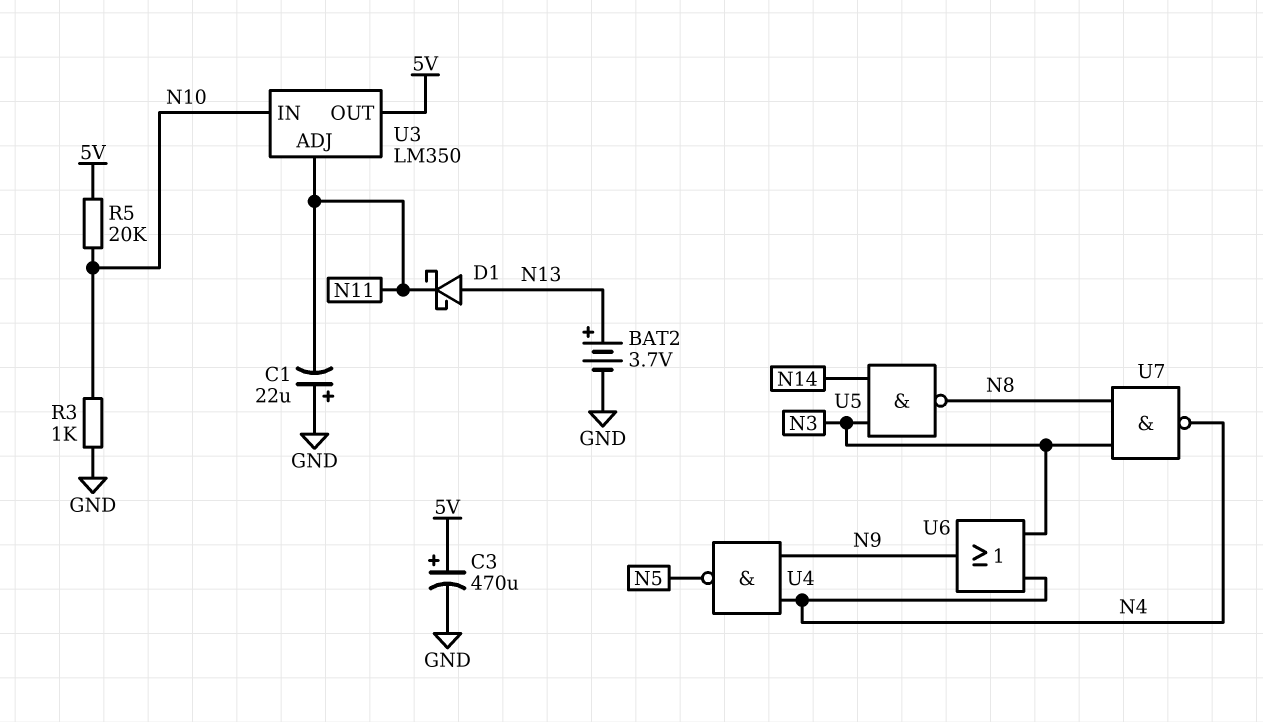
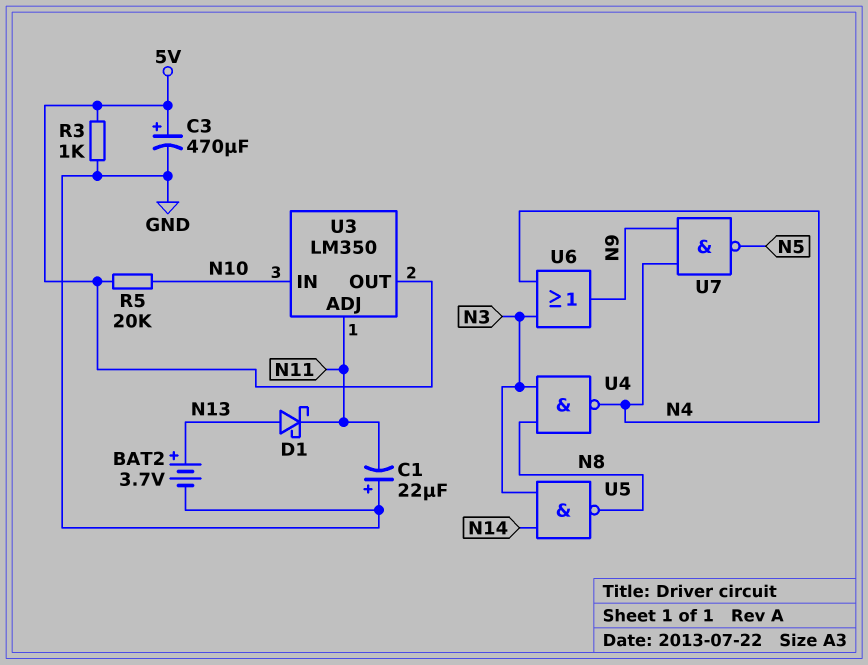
R3: 1k (GND, N10) -> 1k (5V, GND)
U4: NAND (in N4, in N9, out N5) -> NAND (in N3, in N8, out N4)
U7: NAND (in N3, in N8, out N4) -> NAND (in N4, in N9, out N5)

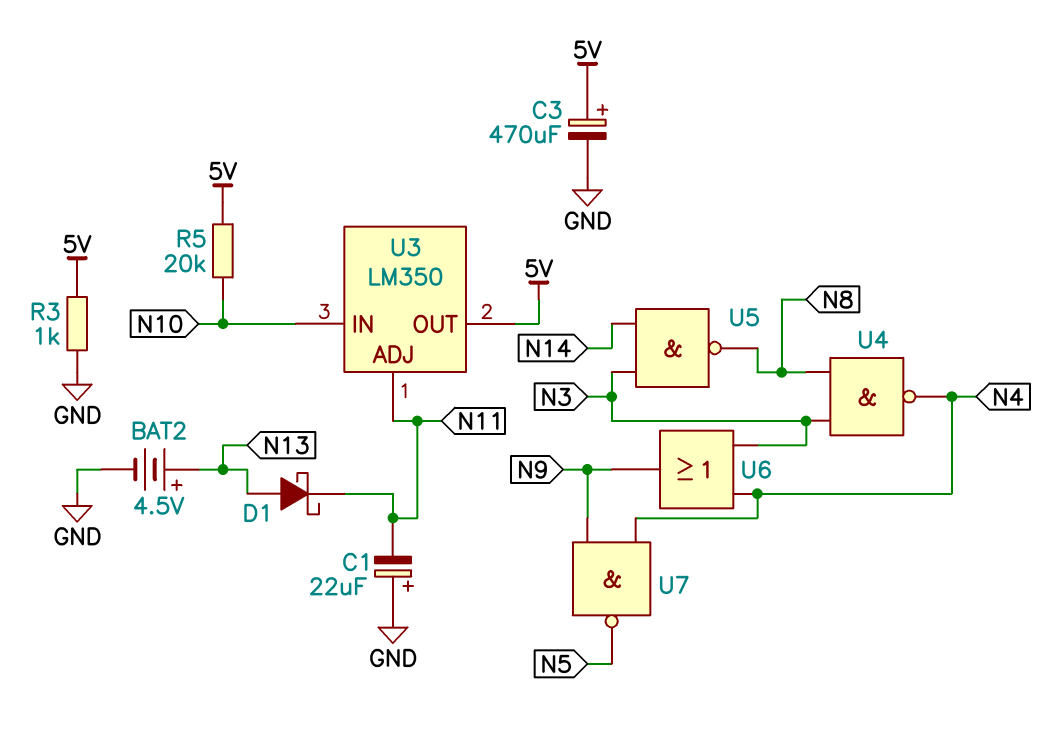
BAT2: 3.7V (plus N13, minus GND) -> 4.5V (plus N13, minus GND)

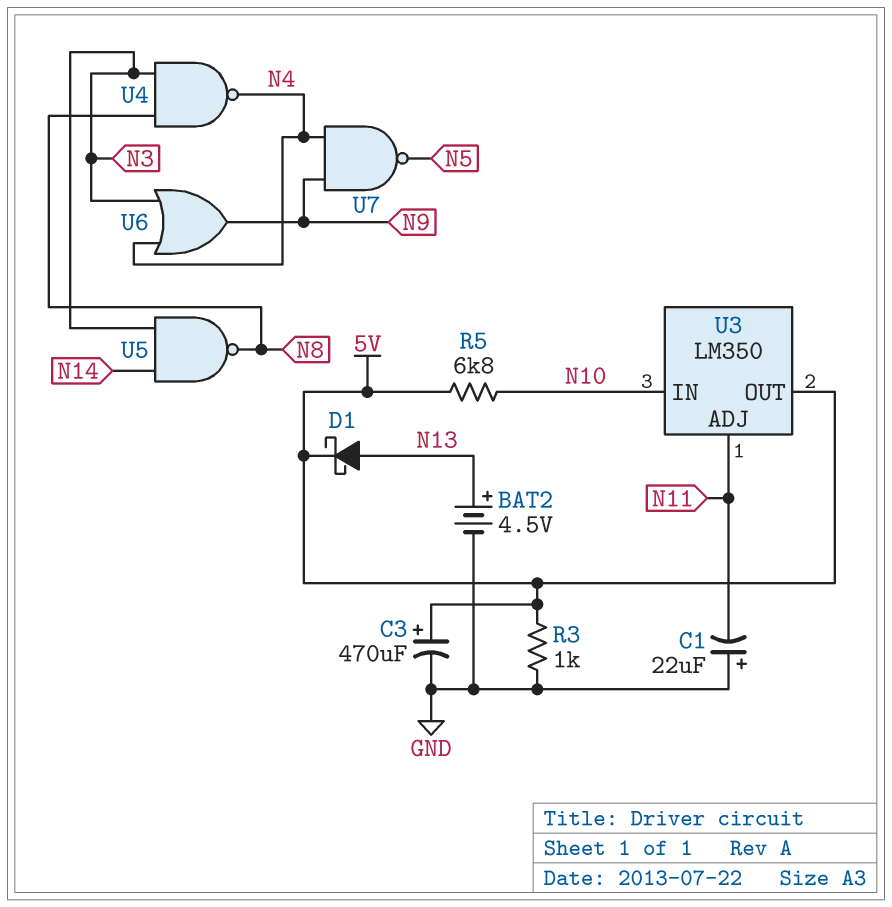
D1: schottky (A N13, K N11) -> schottky (A N13, K 5V)
R5: 20k (5V, N10) -> 6.8k (5V, N10)

